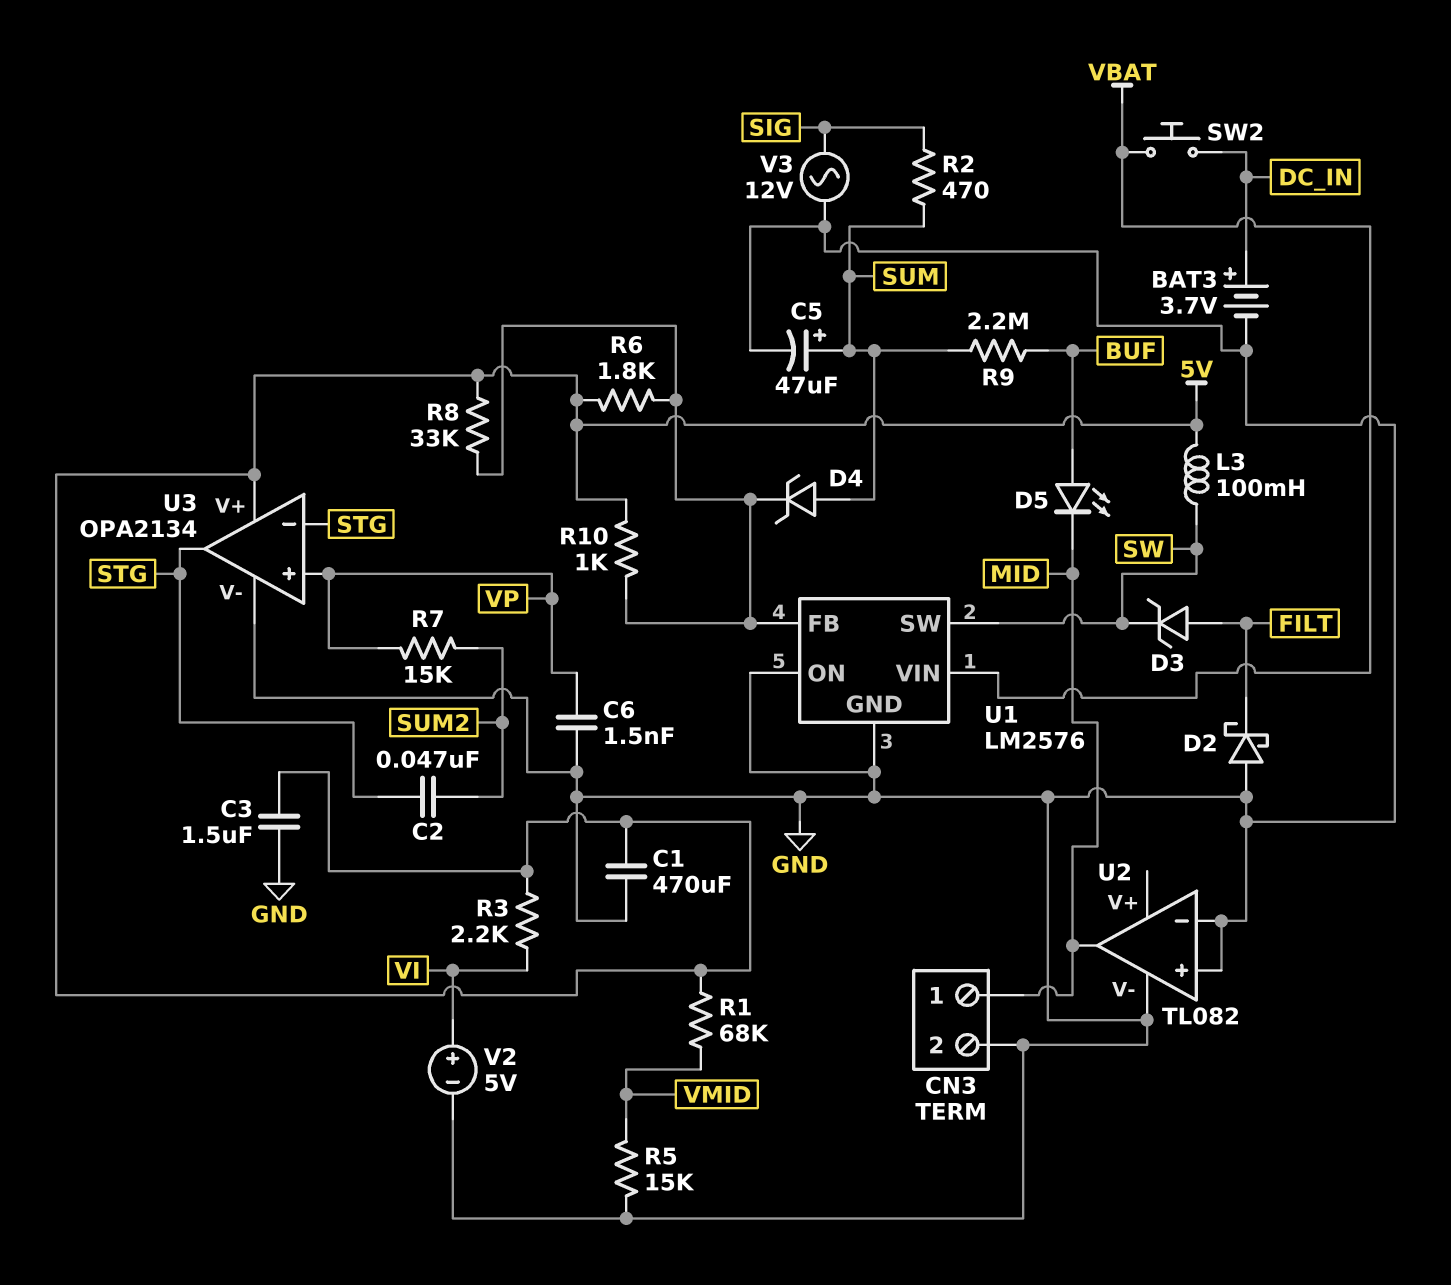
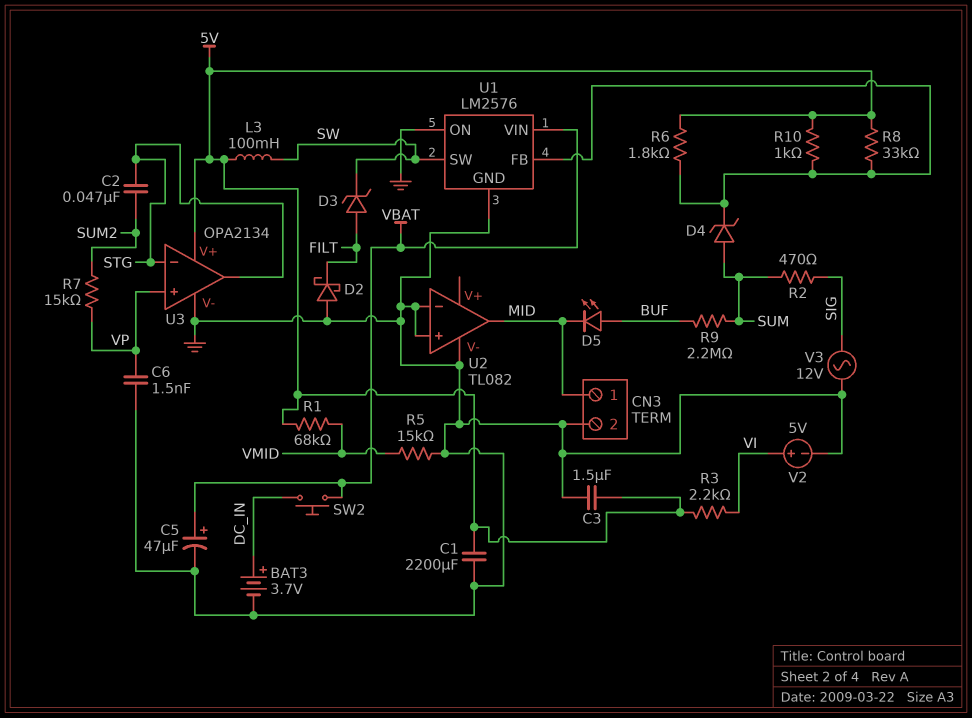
C1: 470uF (5V, GND) -> 2200uF (5V, GND)
C5: 47uF (plus SUM, minus GND) -> 47uF (plus VBAT, minus GND)

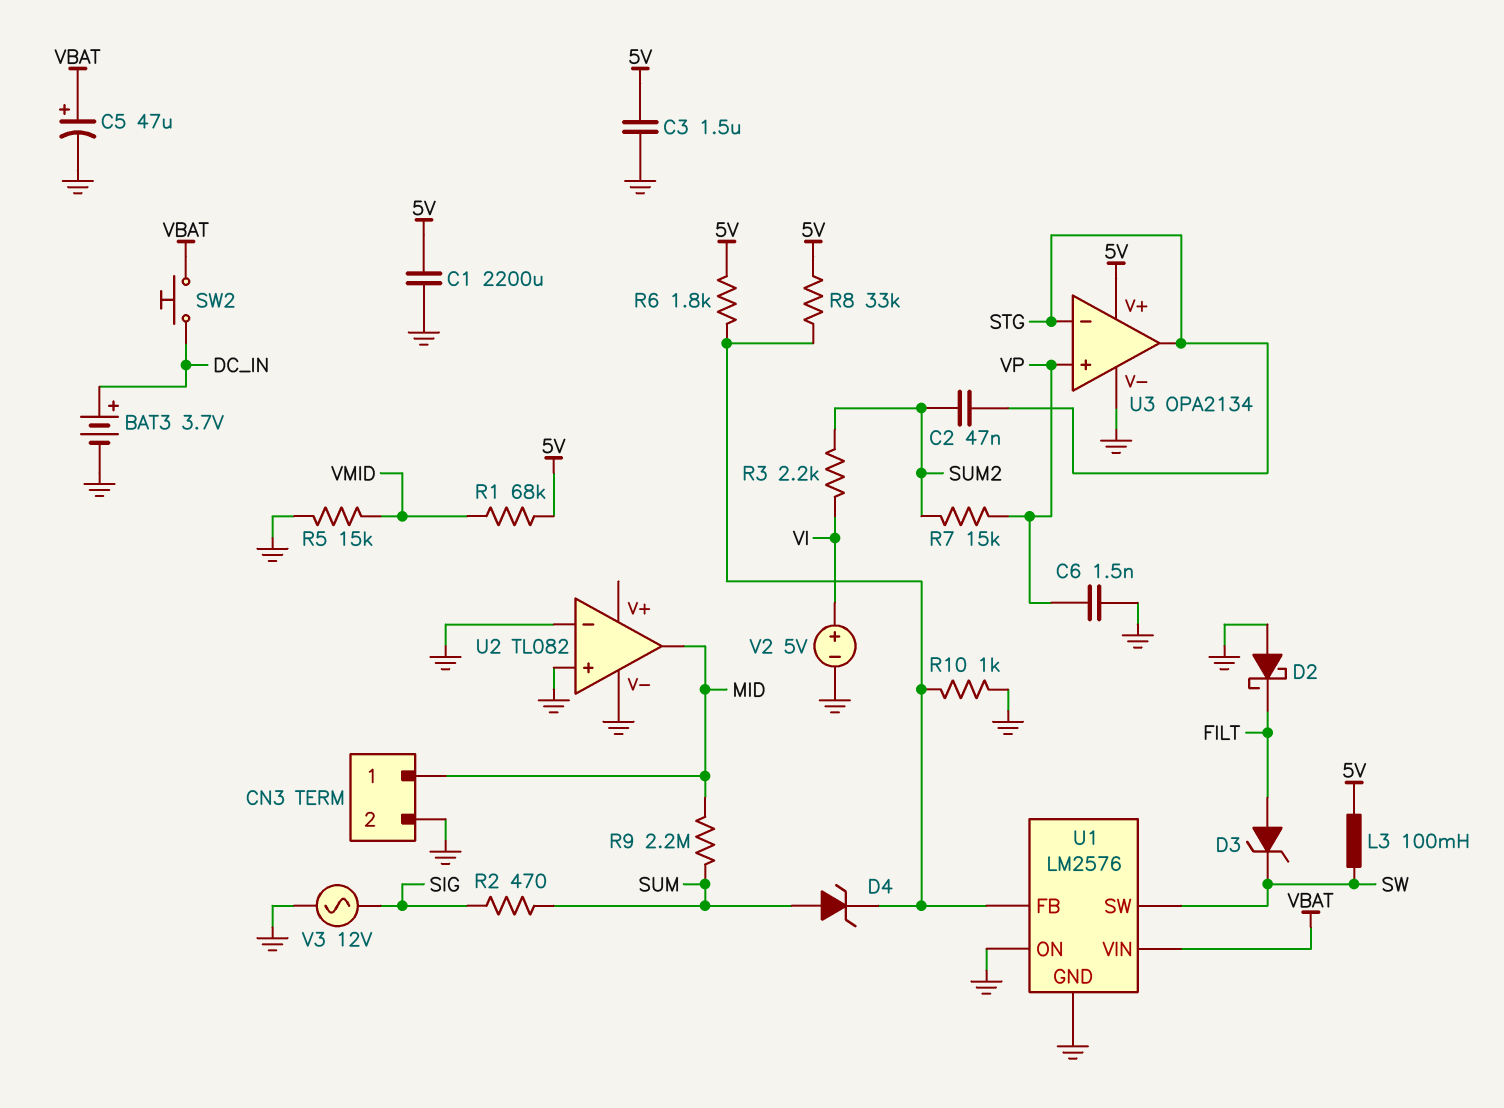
D5: LED (A BUF, K MID) -> none
R3: 2.2k (5V, VI) -> 2.2k (SUM2, VI)
R9: 2.2M (BUF, SUM) -> 2.2M (MID, SUM)
R10: 1k (5V, U1/FB) -> 1k (GND, U1/FB)

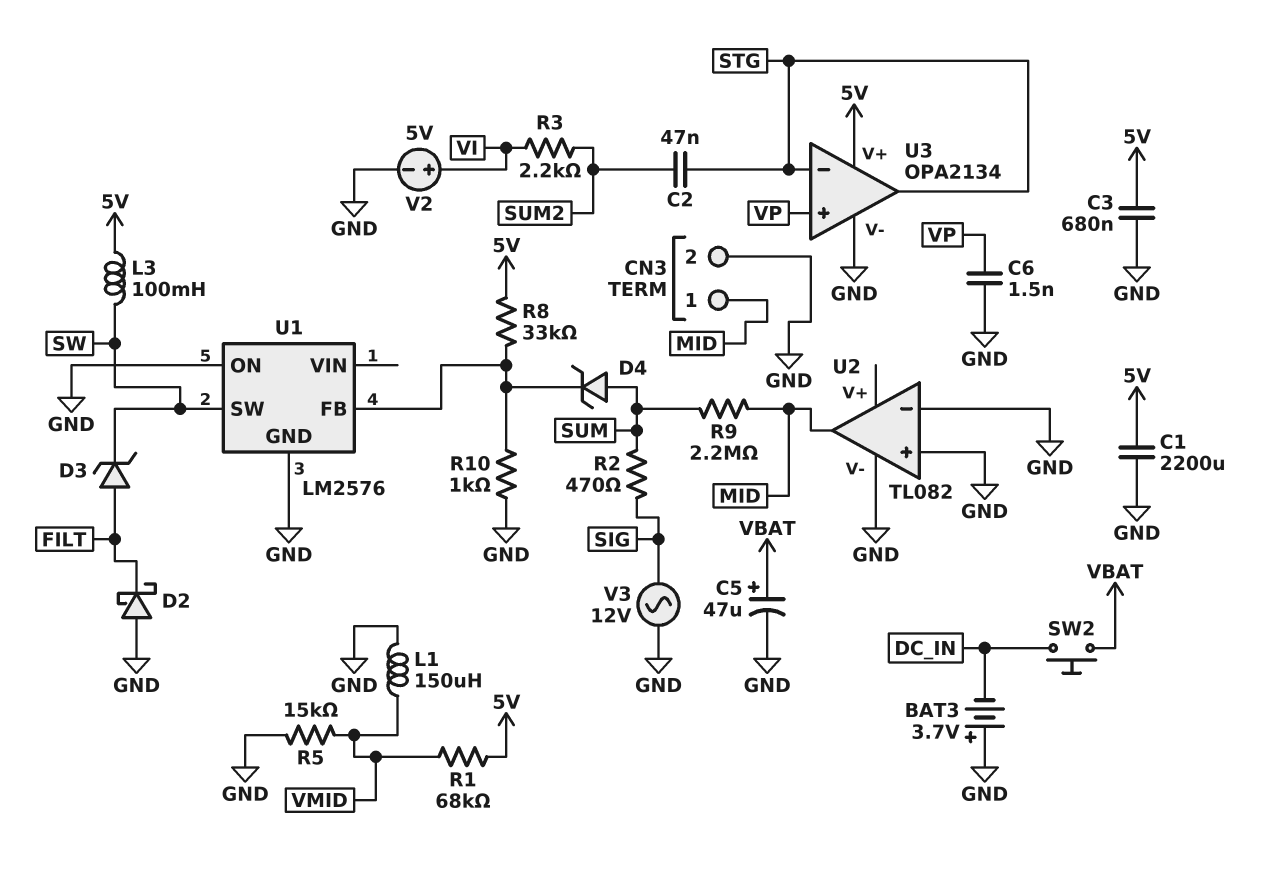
BAT3: 3.7V (plus DC_IN, minus GND) -> 3.7V (plus GND, minus DC_IN)
C3: 1.5uF (5V, GND) -> 680nF (5V, GND)
L1: none -> 150uH (GND, VMID)
R6: 1.8k (5V, U1/FB) -> none
R7: 15k (SUM2, VP) -> none
U1 pin VIN: VBAT -> none

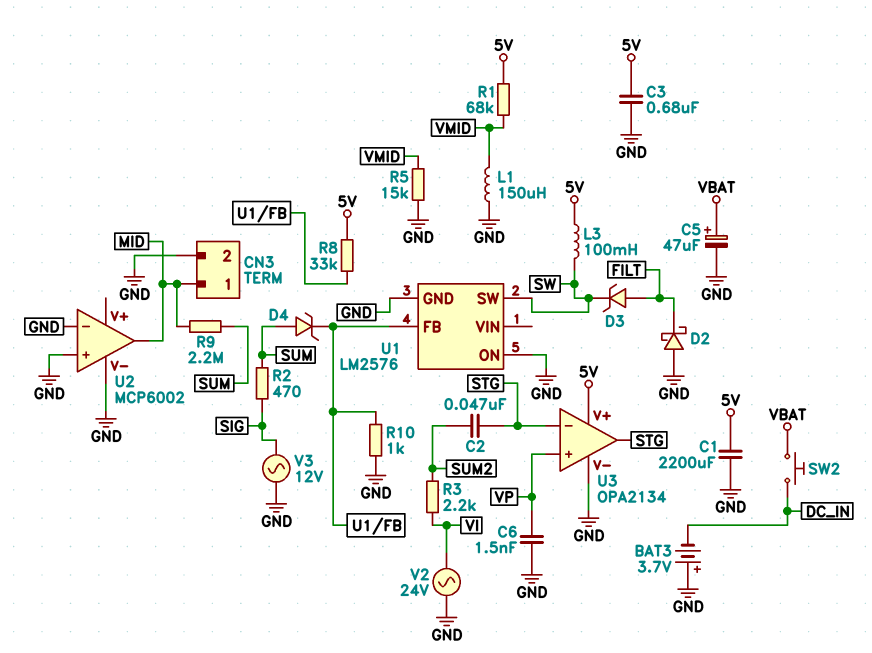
U2: TL082 -> MCP6002
V2: 5V (plus VI, minus GND) -> AC 24V (GND, VI)

